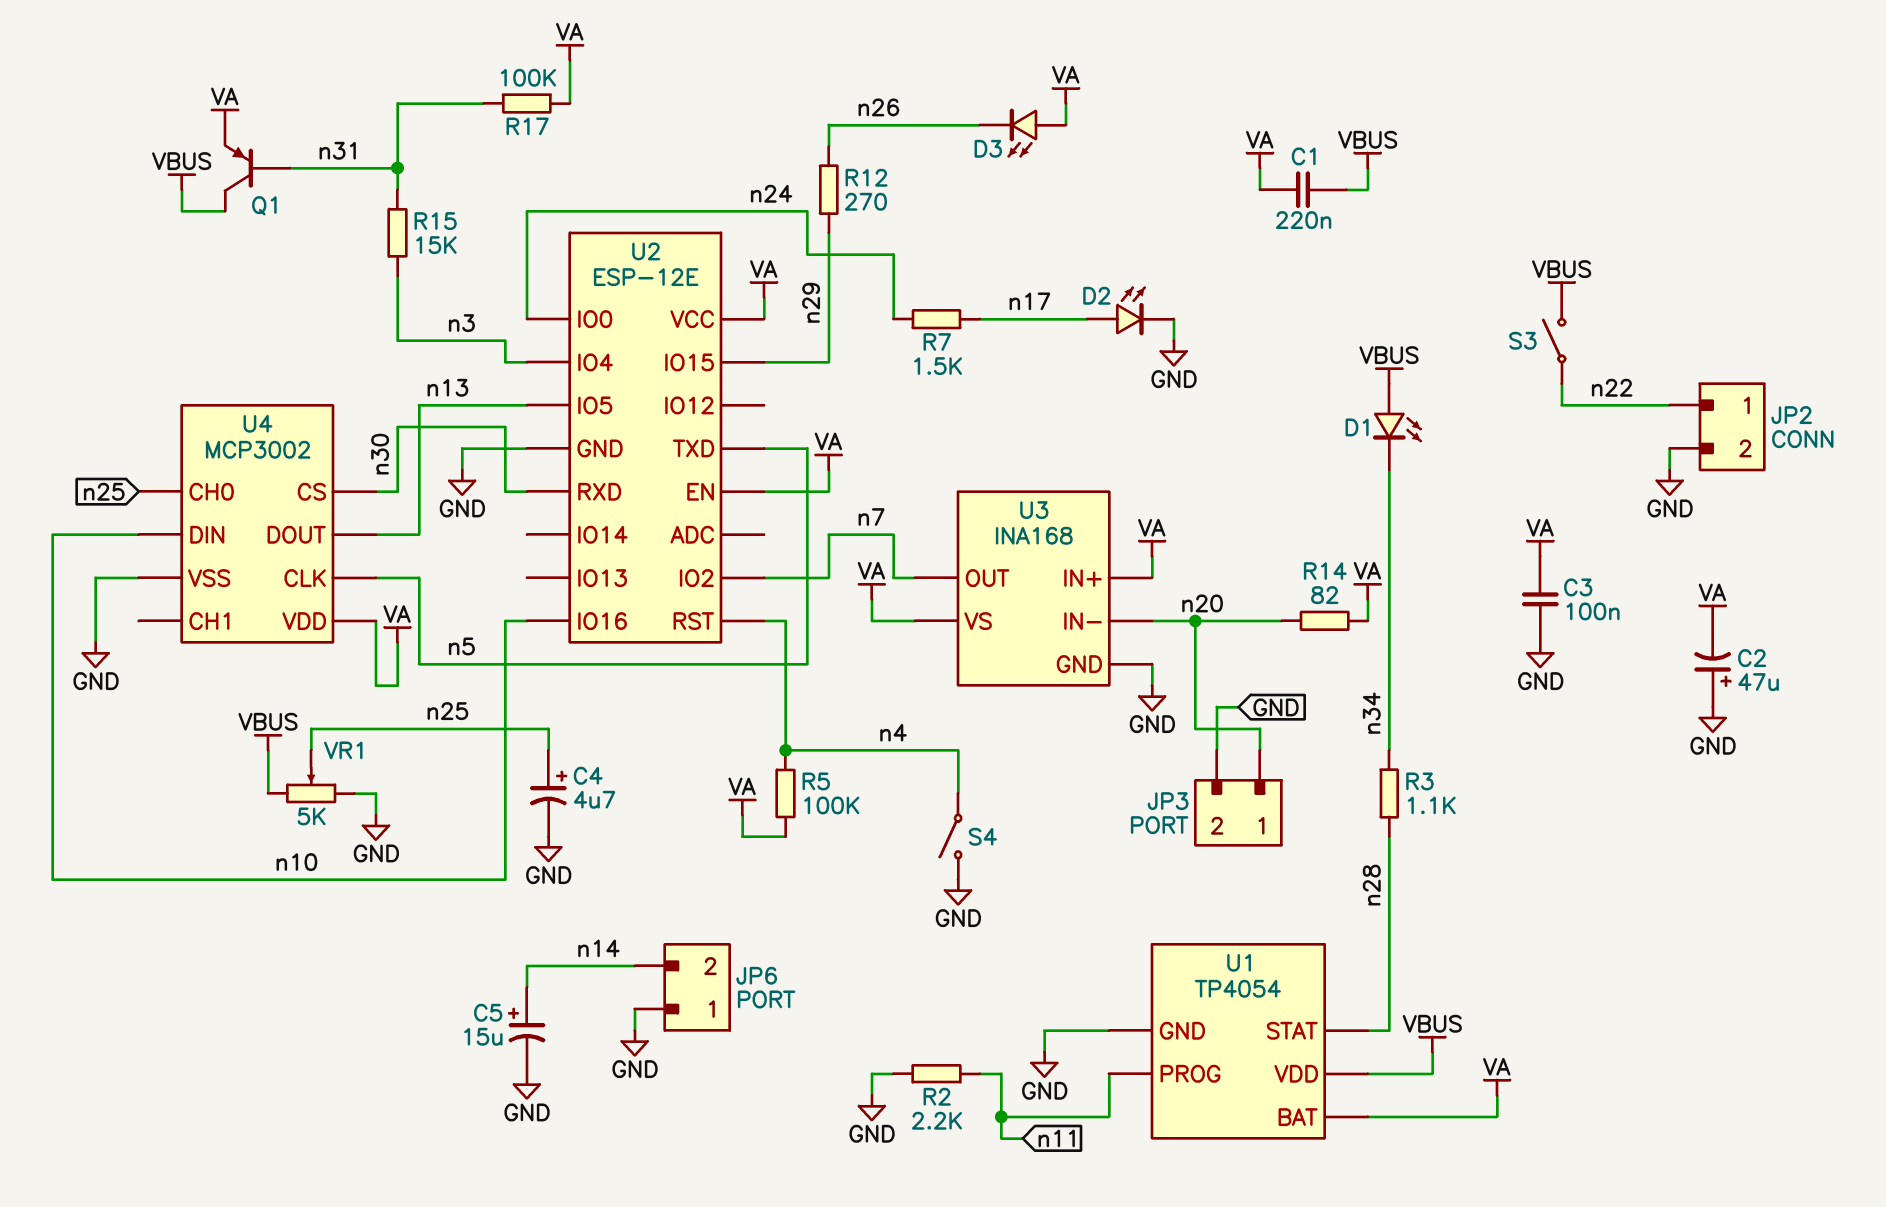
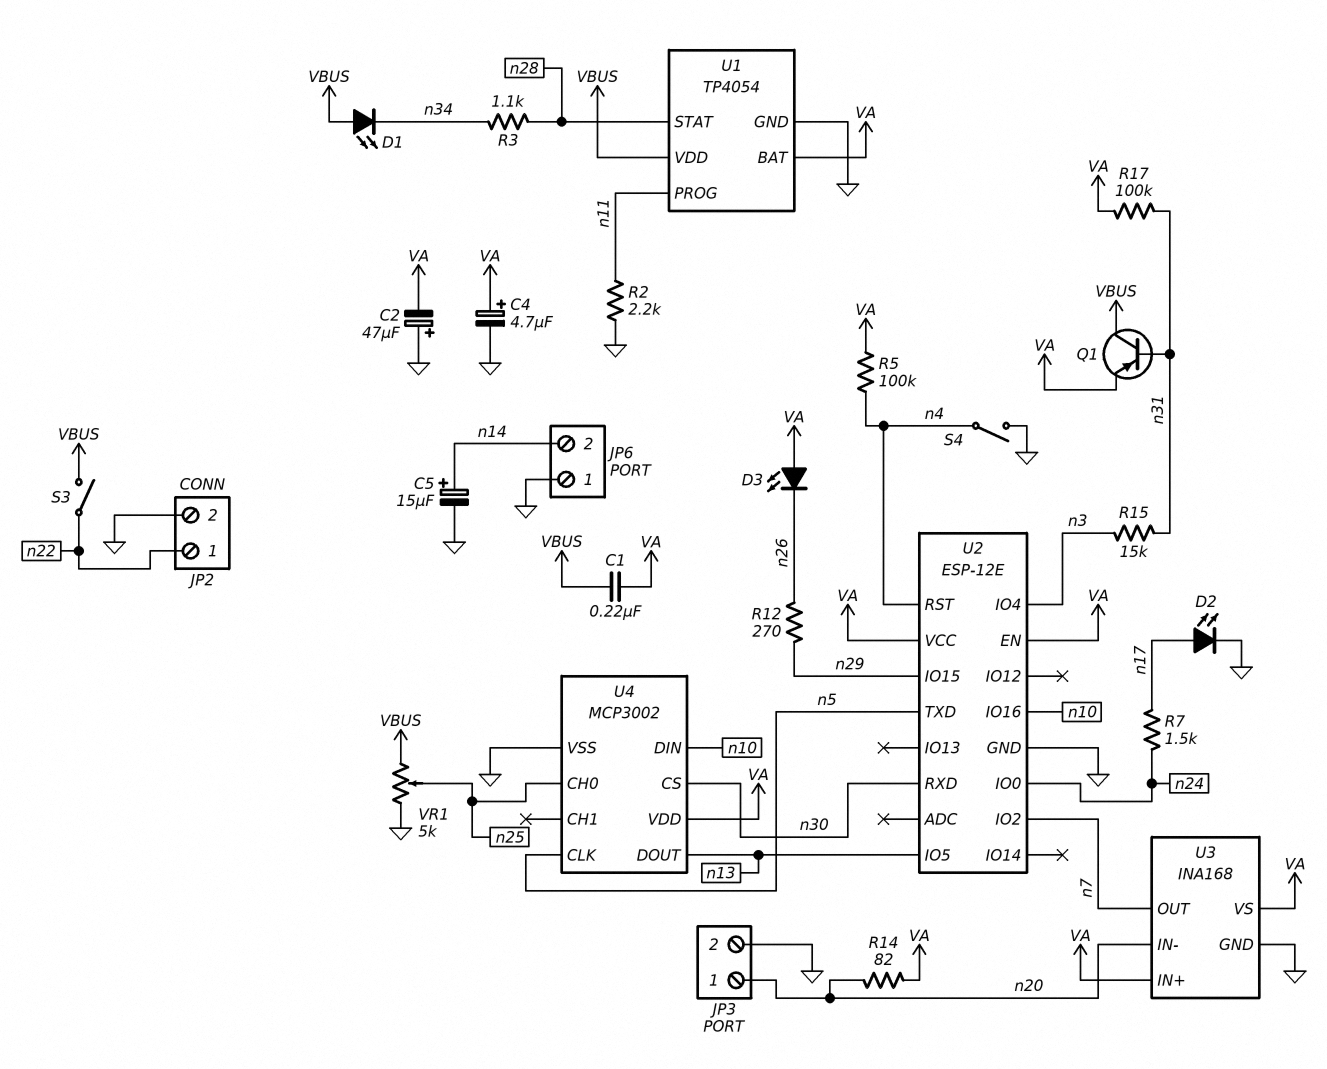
C3: 100nF (GND, VA) -> none
C4: 4.7uF (plus n25, minus GND) -> 4.7uF (plus VA, minus GND)

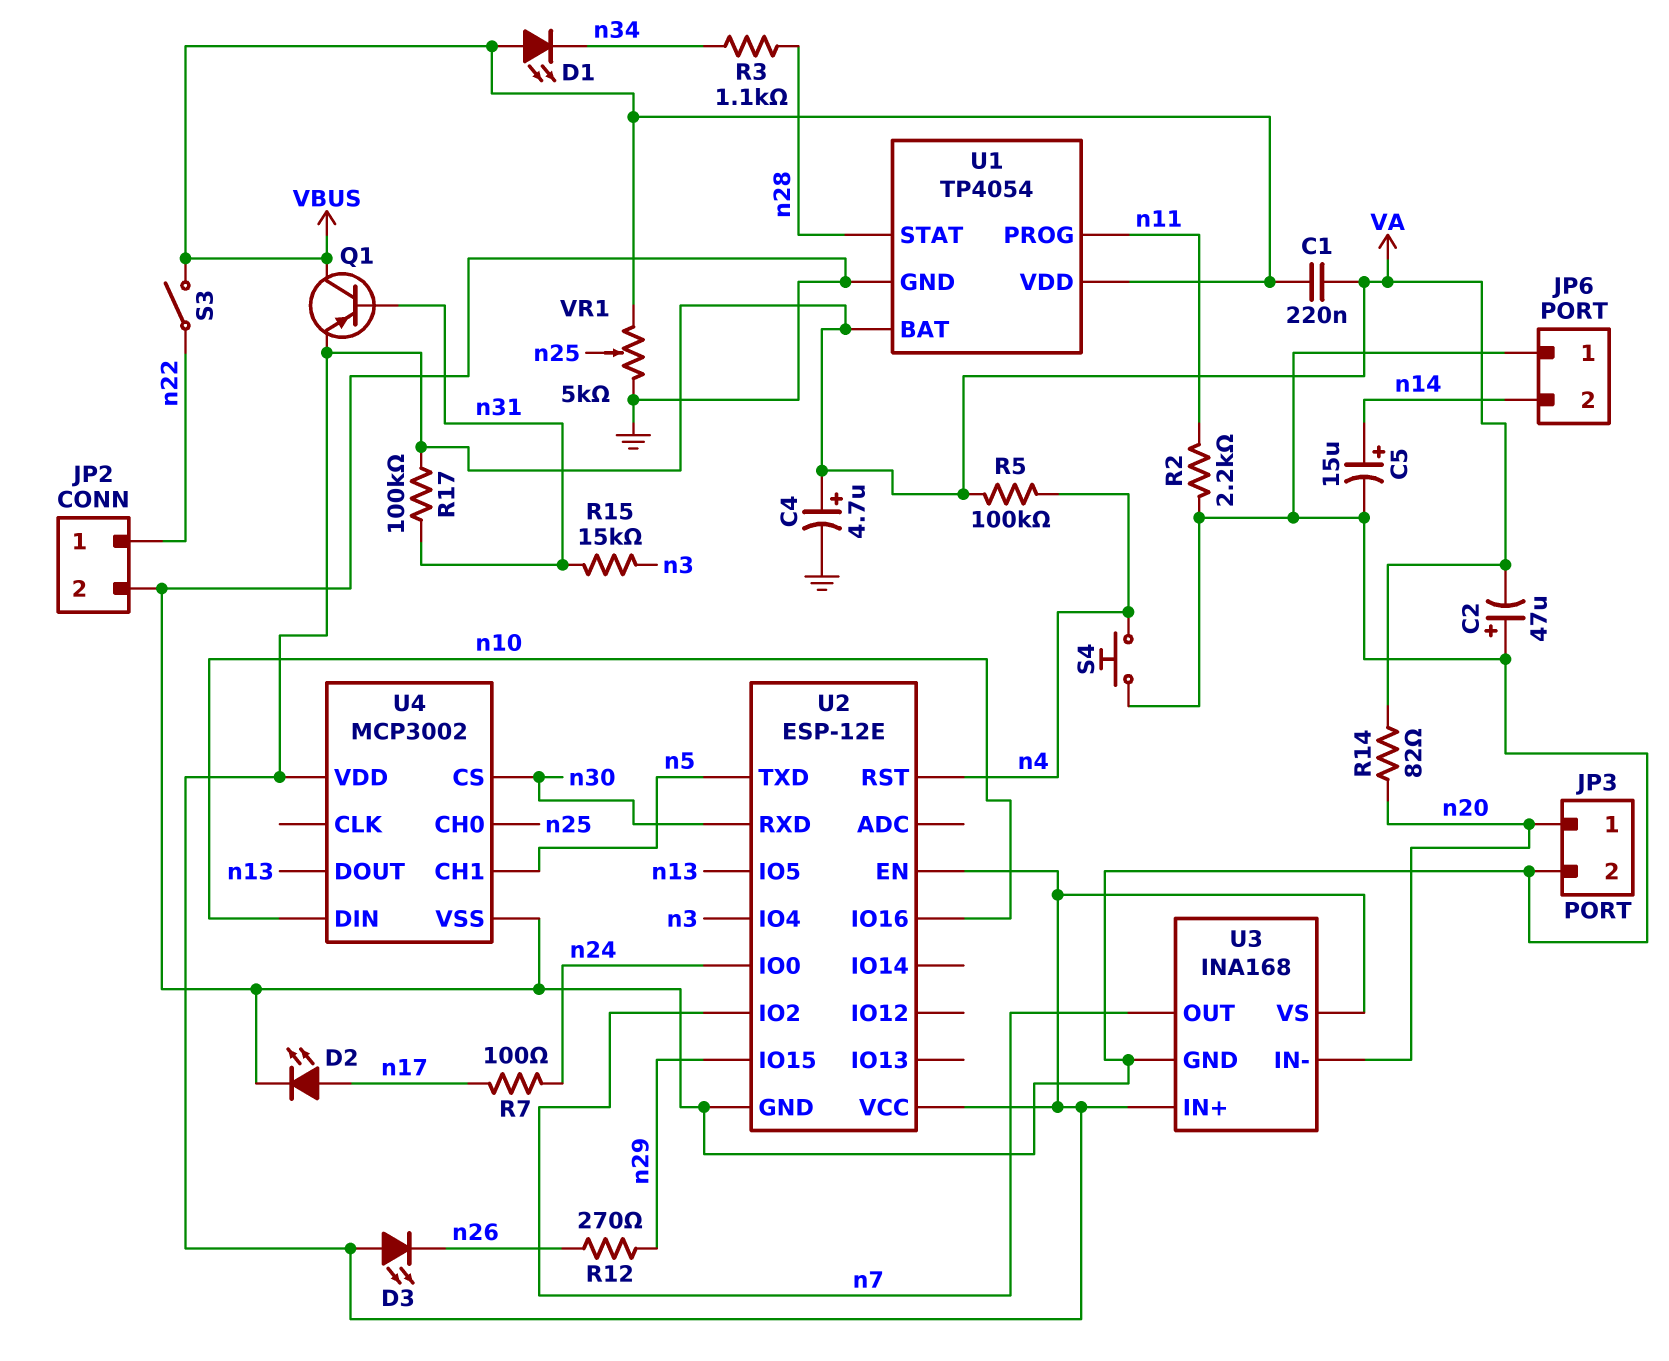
R7: 1.5k (n17, n24) -> 100 (n17, n24)
S4: switch (GND, n4) -> button (GND, n4)
U4 pin CH1: none -> n5
U4 pin CLK: n5 -> none

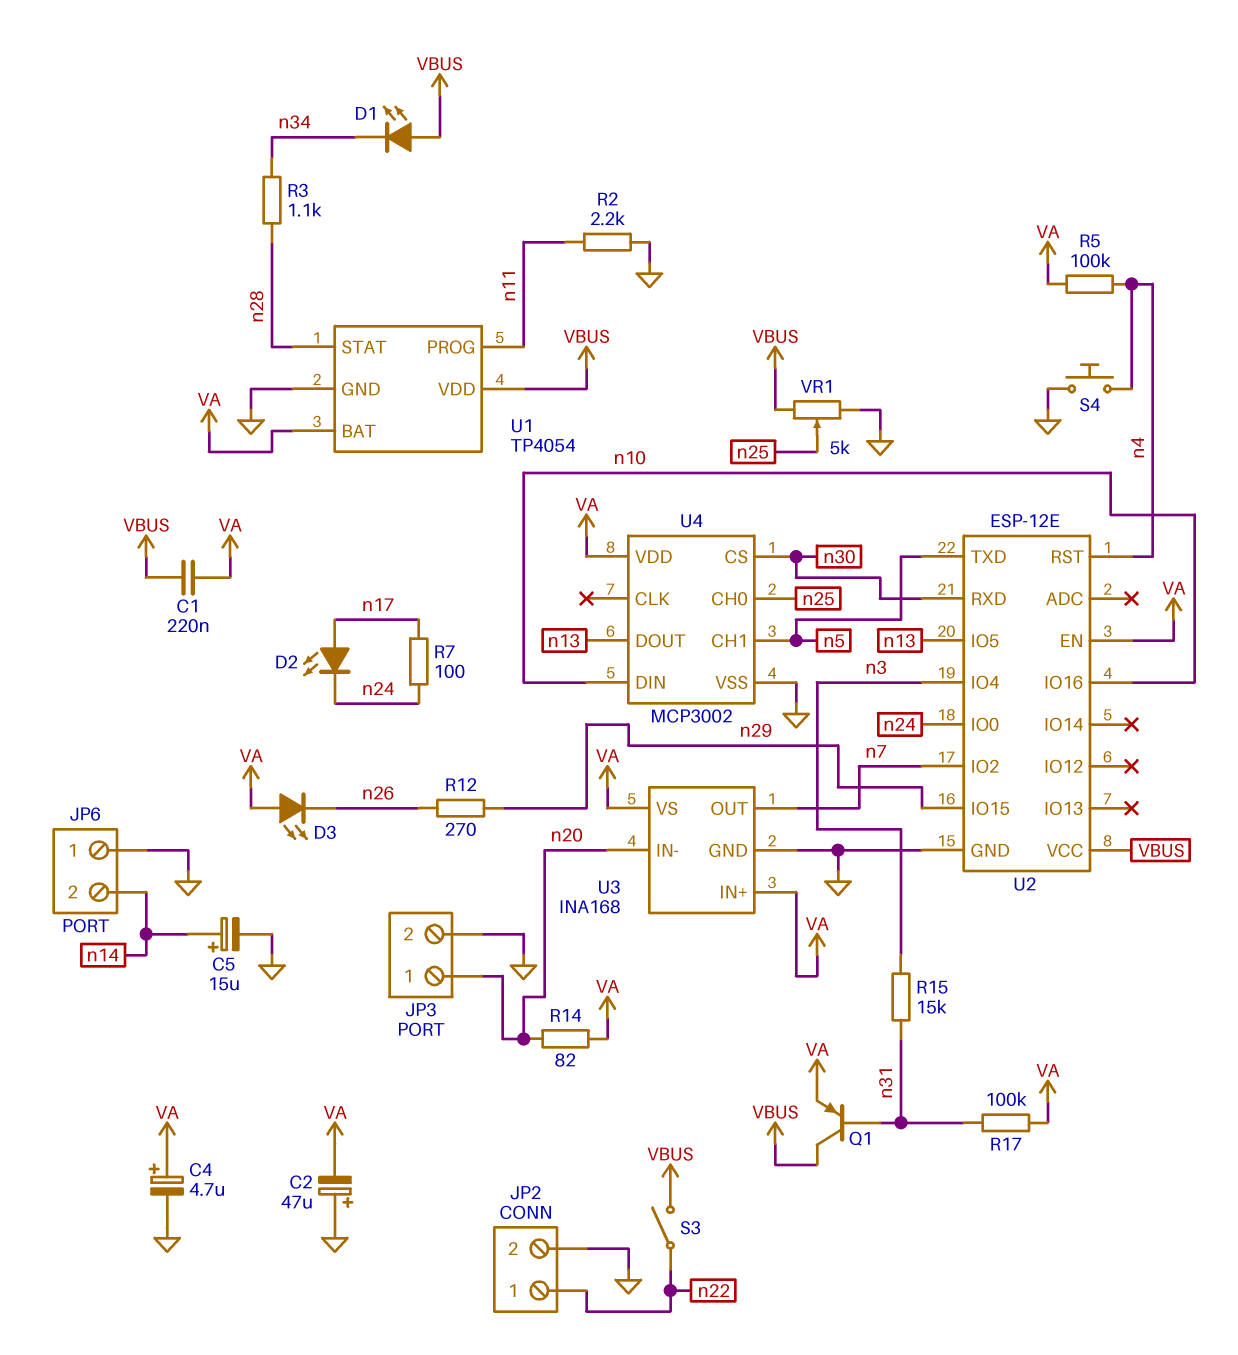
D2: LED (A n17, K GND) -> LED (A n17, K n24)
U2 pin VCC: VA -> VBUS

